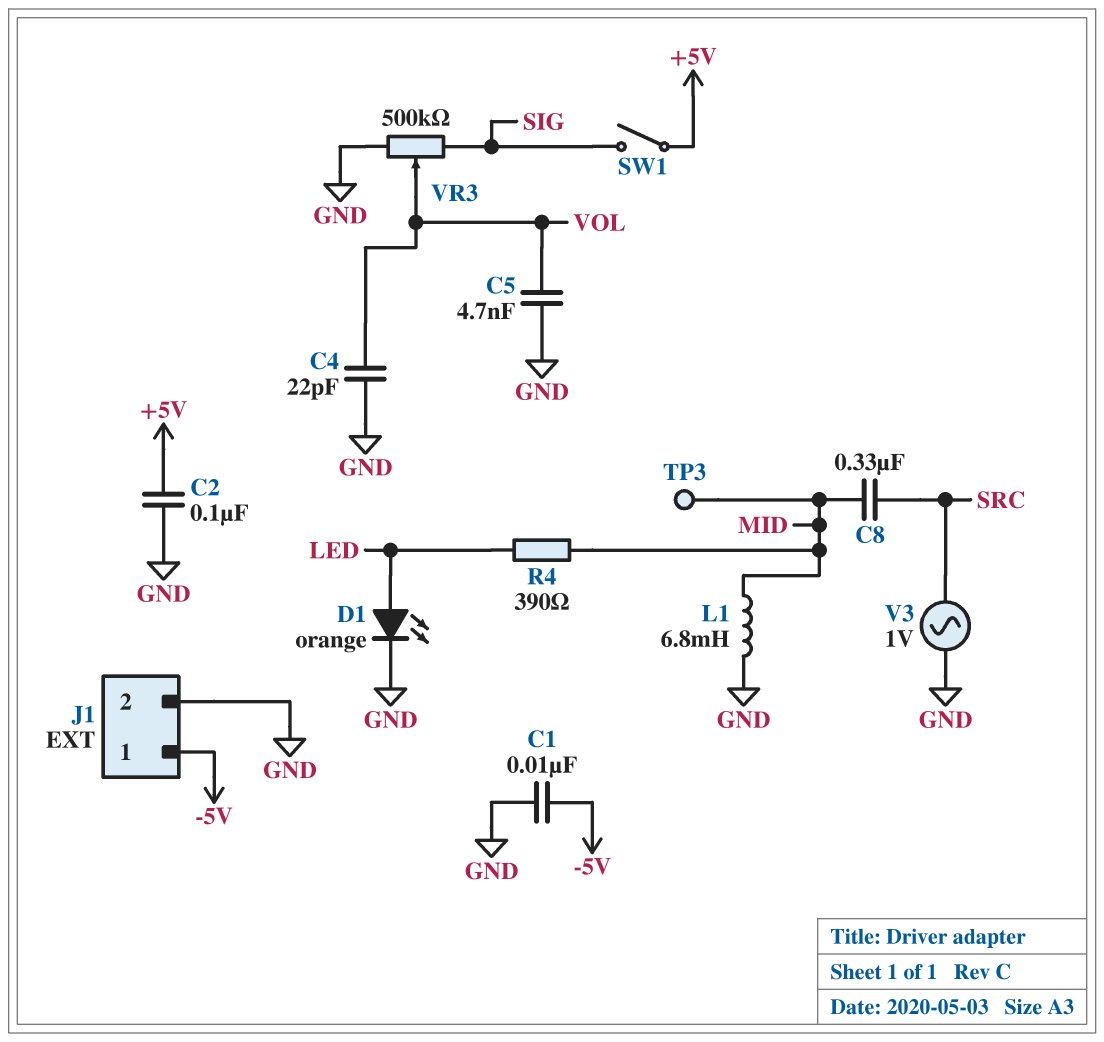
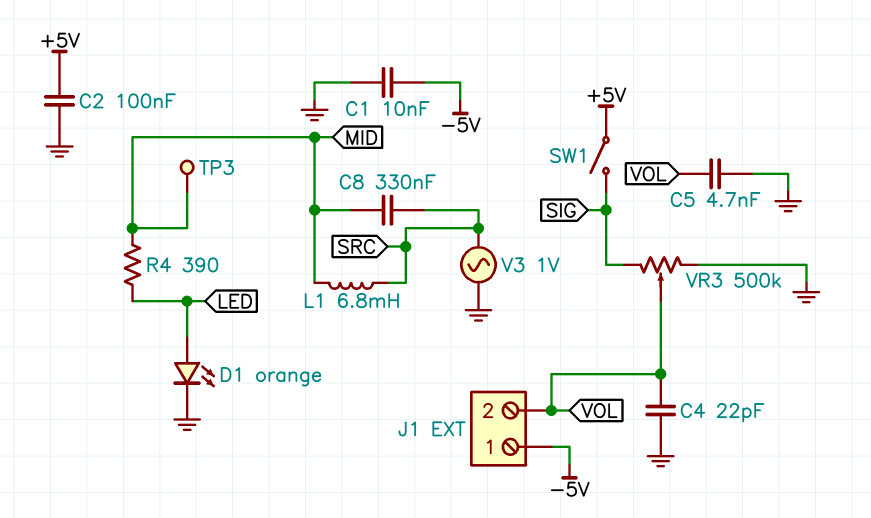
J1 pin 2: GND -> VOL
L1: 6.8mH (GND, MID) -> 6.8mH (MID, SRC)

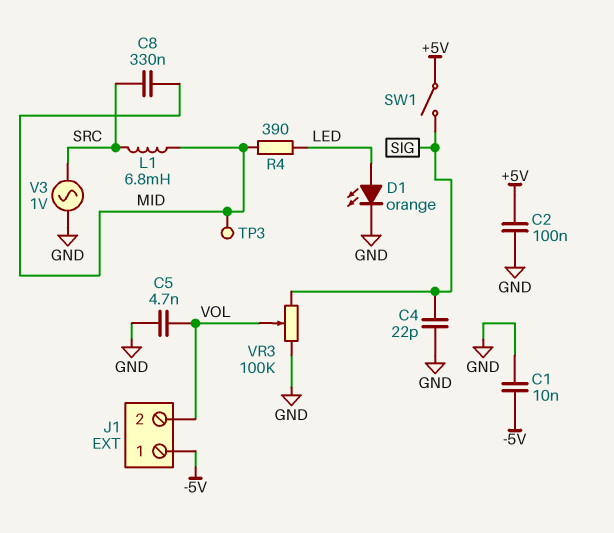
C4: 22pF (GND, VOL) -> 22pF (GND, SIG)
VR3: 500k (GND, SIG, wiper VOL) -> 100k (GND, SIG, wiper VOL)

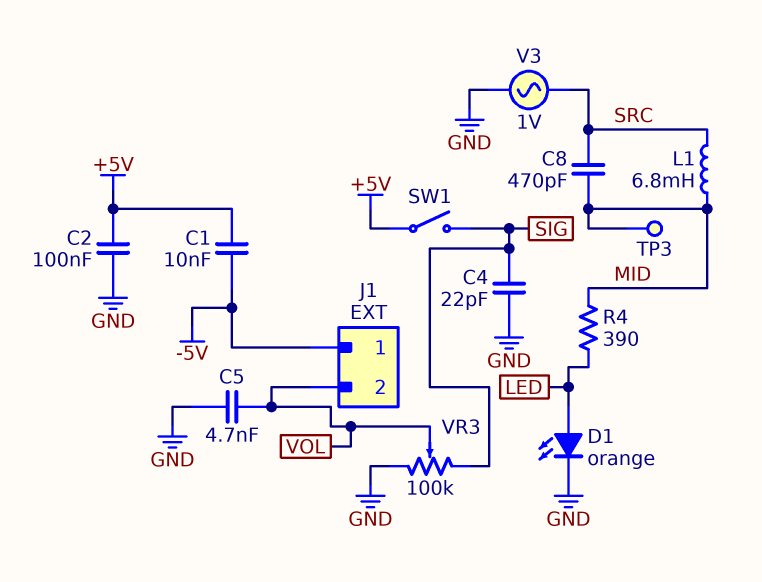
C1: 10nF (-5V, GND) -> 10nF (+5V, -5V)
C8: 330nF (MID, SRC) -> 470pF (MID, SRC)

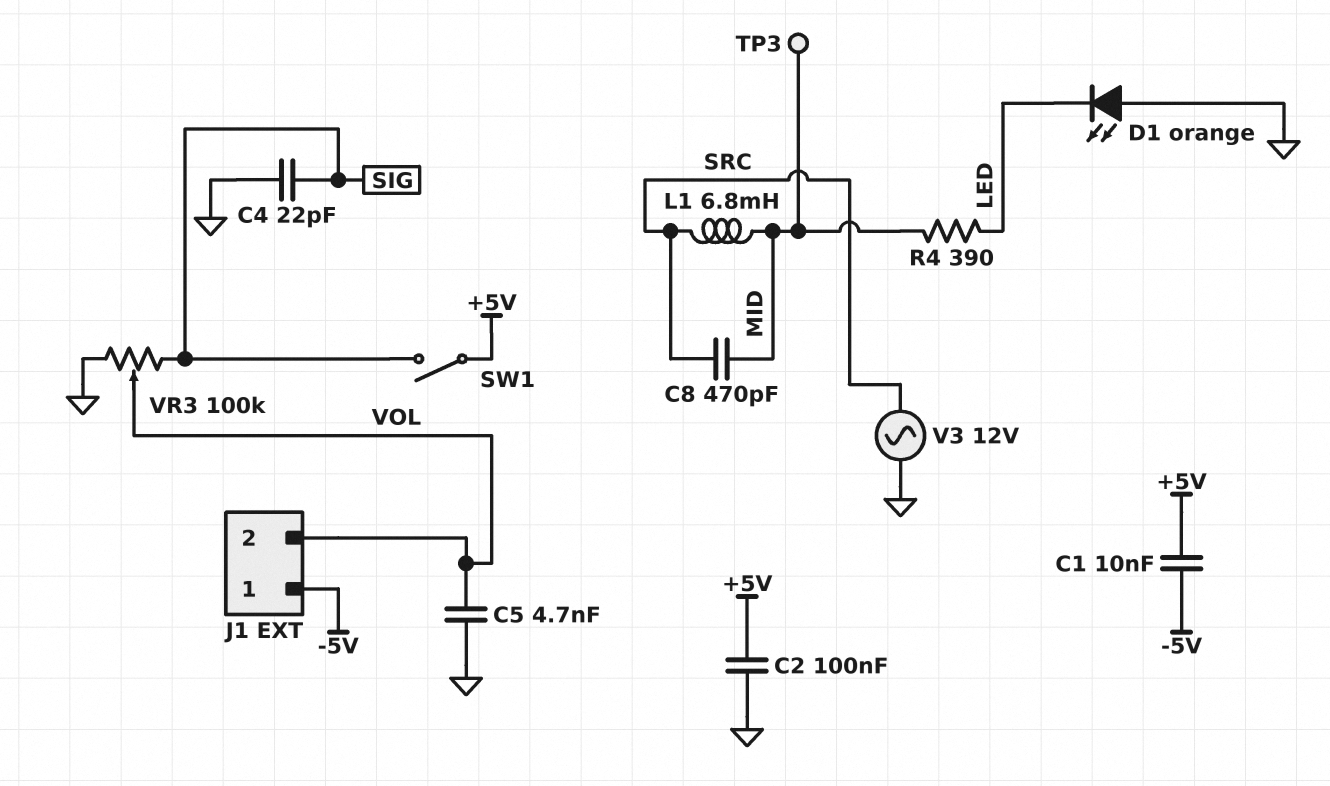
D1: LED orange (A LED, K GND) -> LED orange (A GND, K LED)
V3: AC 1V (GND, SRC) -> AC 12V (GND, SRC)

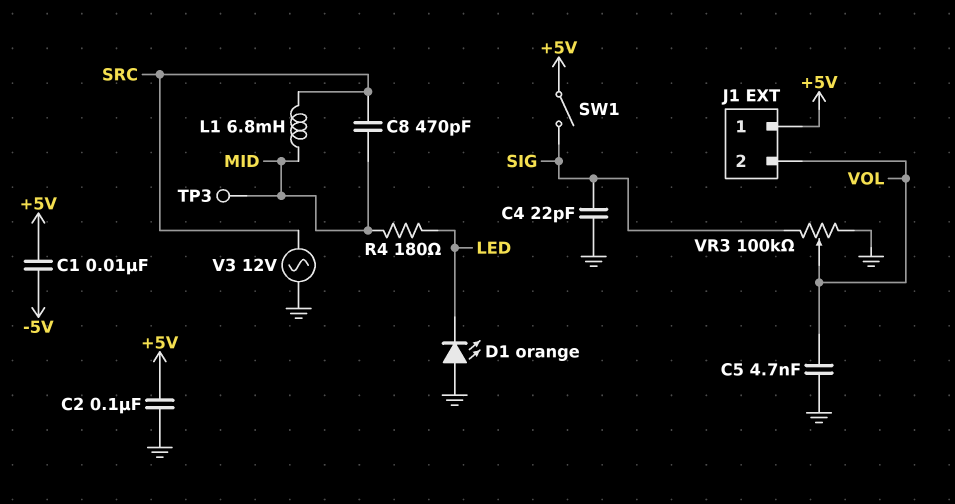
J1 pin 1: -5V -> +5V
R4: 390 (LED, MID) -> 180 (LED, MID)

